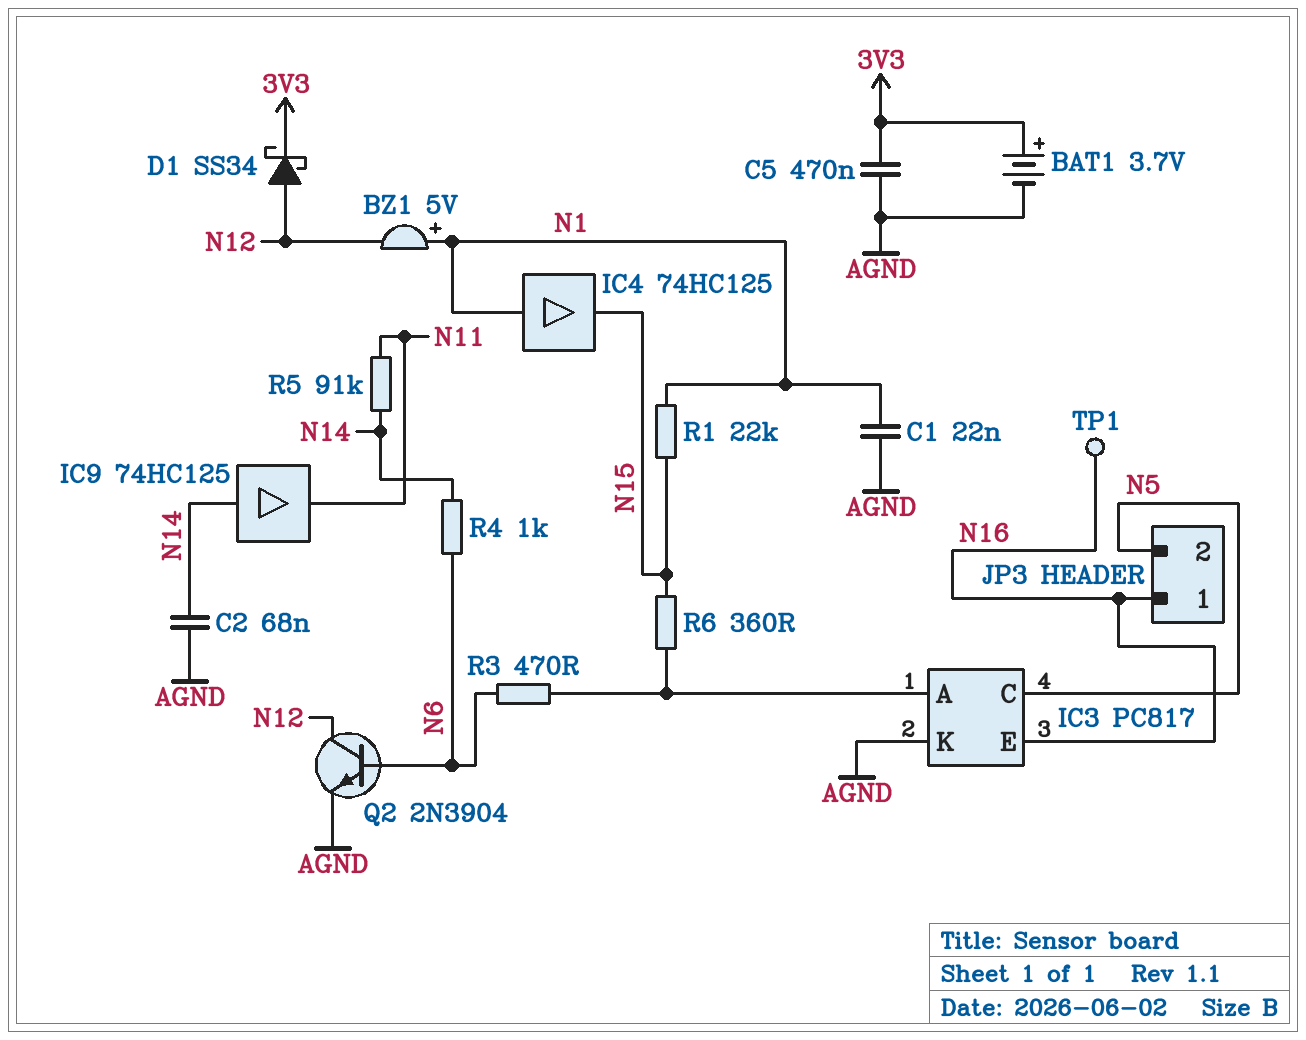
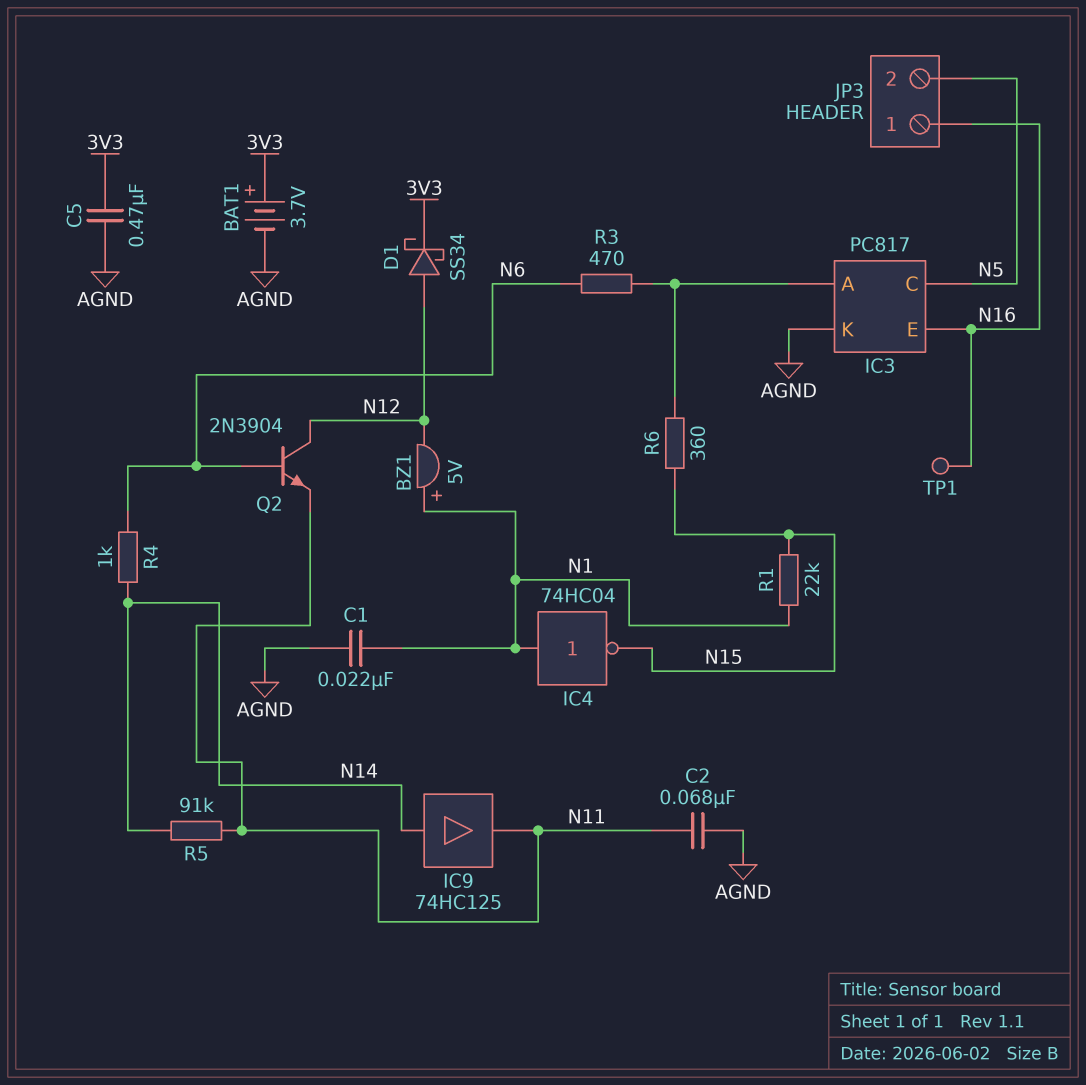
C2: 68nF (AGND, N14) -> 68nF (AGND, N11)
IC4: buffer 74HC125 (in N1, out N15) -> NOT 74HC04 (in N1, out N15)
Q2: NPN 2N3904 (B N6, C N12, E AGND) -> NPN 2N3904 (B N6, C N12, E N11)

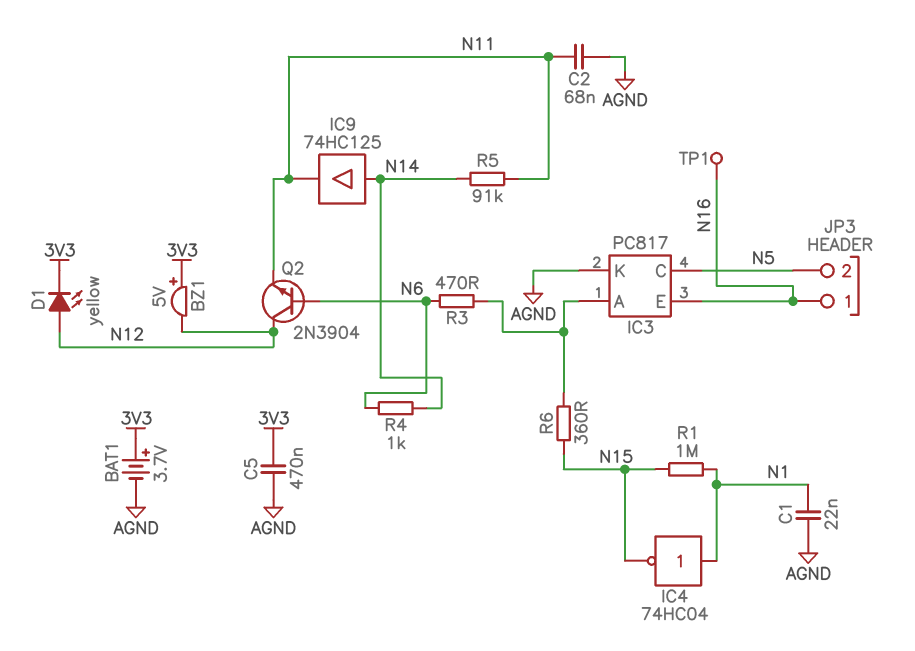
BZ1: buzzer 5V (plus N1, minus N12) -> buzzer 5V (plus 3V3, minus N12)
D1: schottky SS34 (A N12, K 3V3) -> LED yellow (A N12, K 3V3)
R1: 22k (N1, N15) -> 1M (N1, N15)

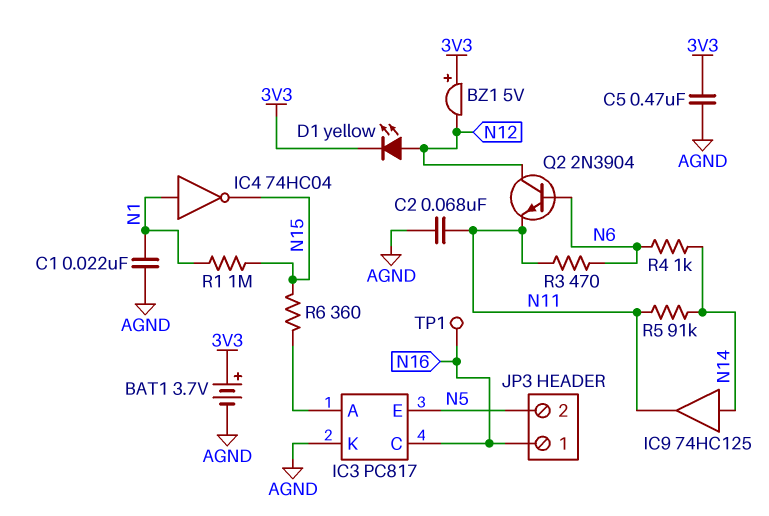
IC3 pin C: N5 -> N16
IC3 pin E: N16 -> N5
R3: 470 (IC3/A, N6) -> 470 (N6, N11)

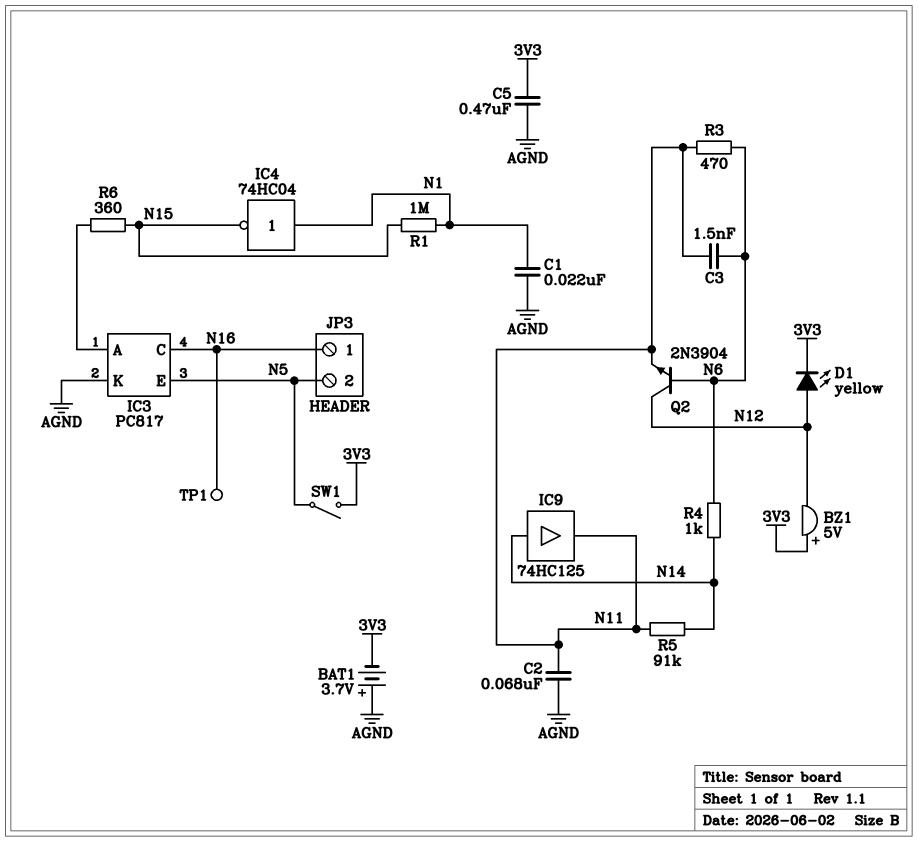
BAT1: 3.7V (plus 3V3, minus AGND) -> 3.7V (plus AGND, minus 3V3)
C3: none -> 1.5nF (N6, N11)
SW1: none -> switch (3V3, N5)

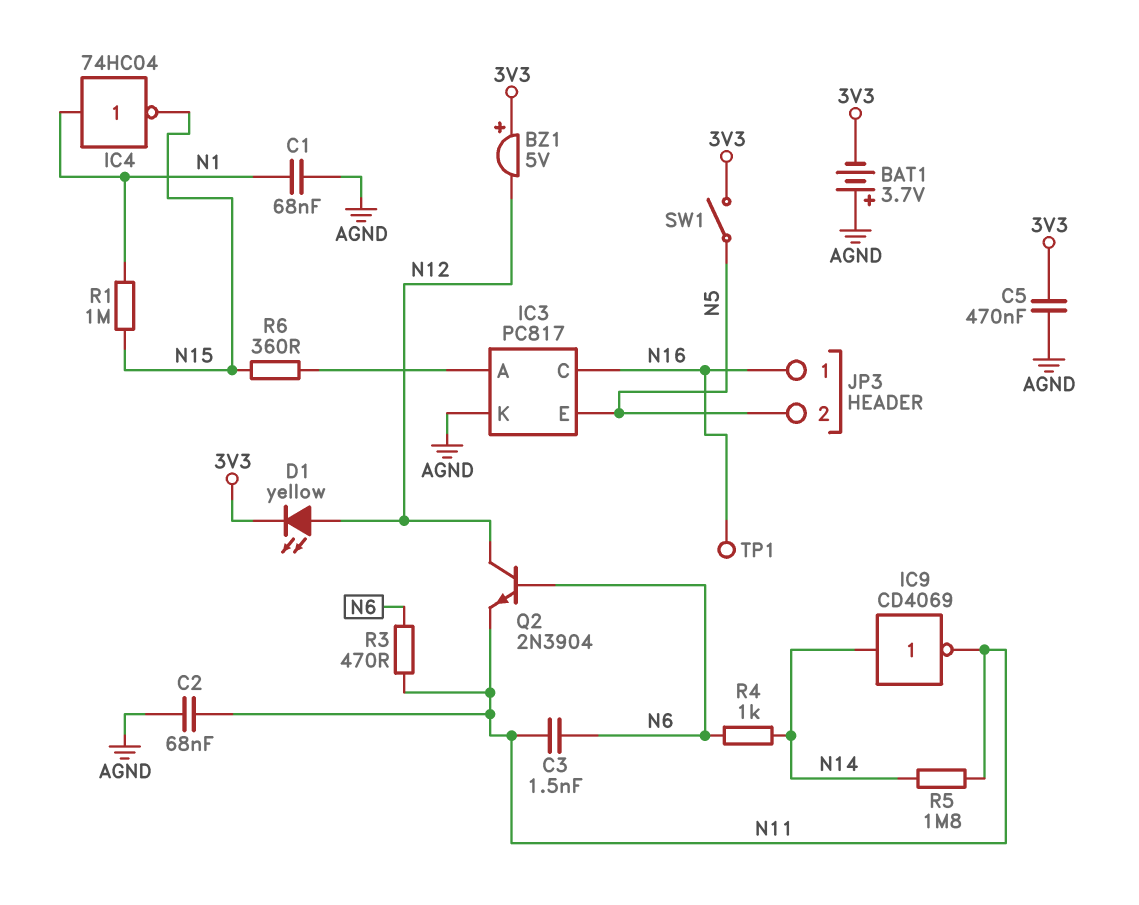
C1: 22nF (AGND, N1) -> 68nF (AGND, N1)
IC9: buffer 74HC125 (in N14, out N11) -> NOT CD4069 (in N14, out N11)
R5: 91k (N11, N14) -> 1.8M (N11, N14)

